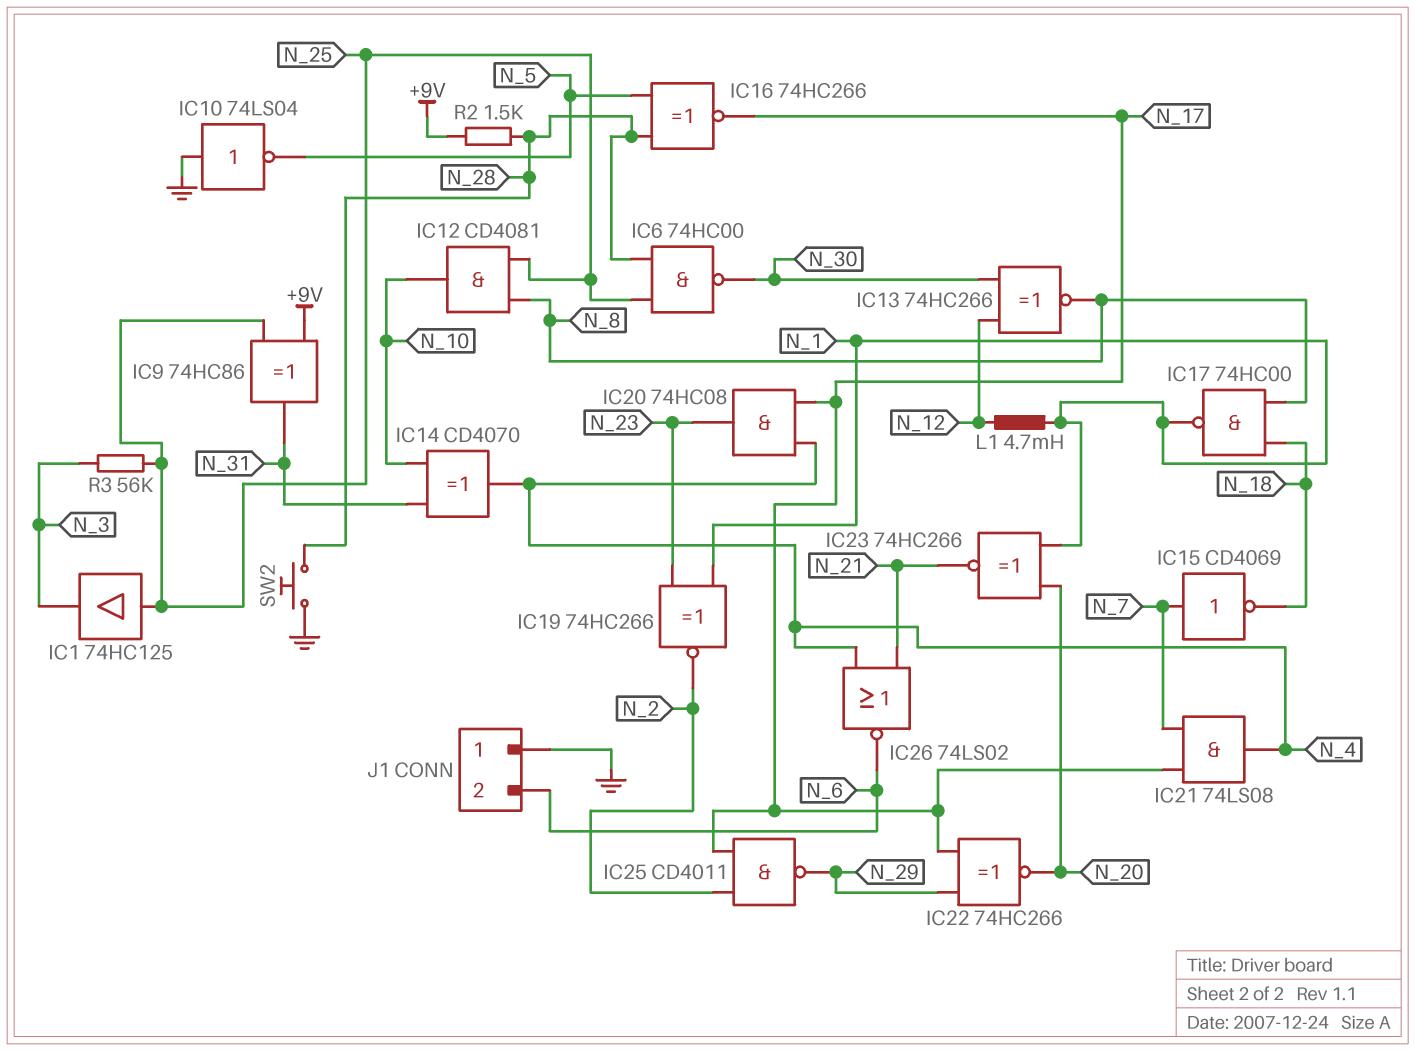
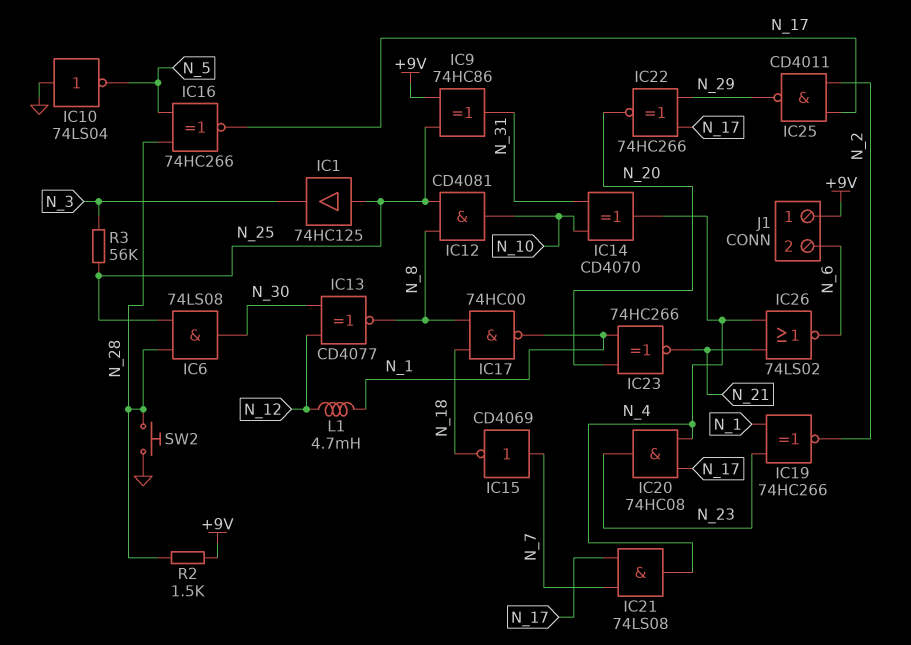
IC6: NAND 74HC00 (in N_25, in N_28, out N_30) -> AND 74LS08 (in N_25, in N_28, out N_30)
IC13: XNOR 74HC266 (in N_12, in N_30, out N_8) -> XNOR CD4077 (in N_12, in N_30, out N_8)
J1 pin 1: GND -> +9V

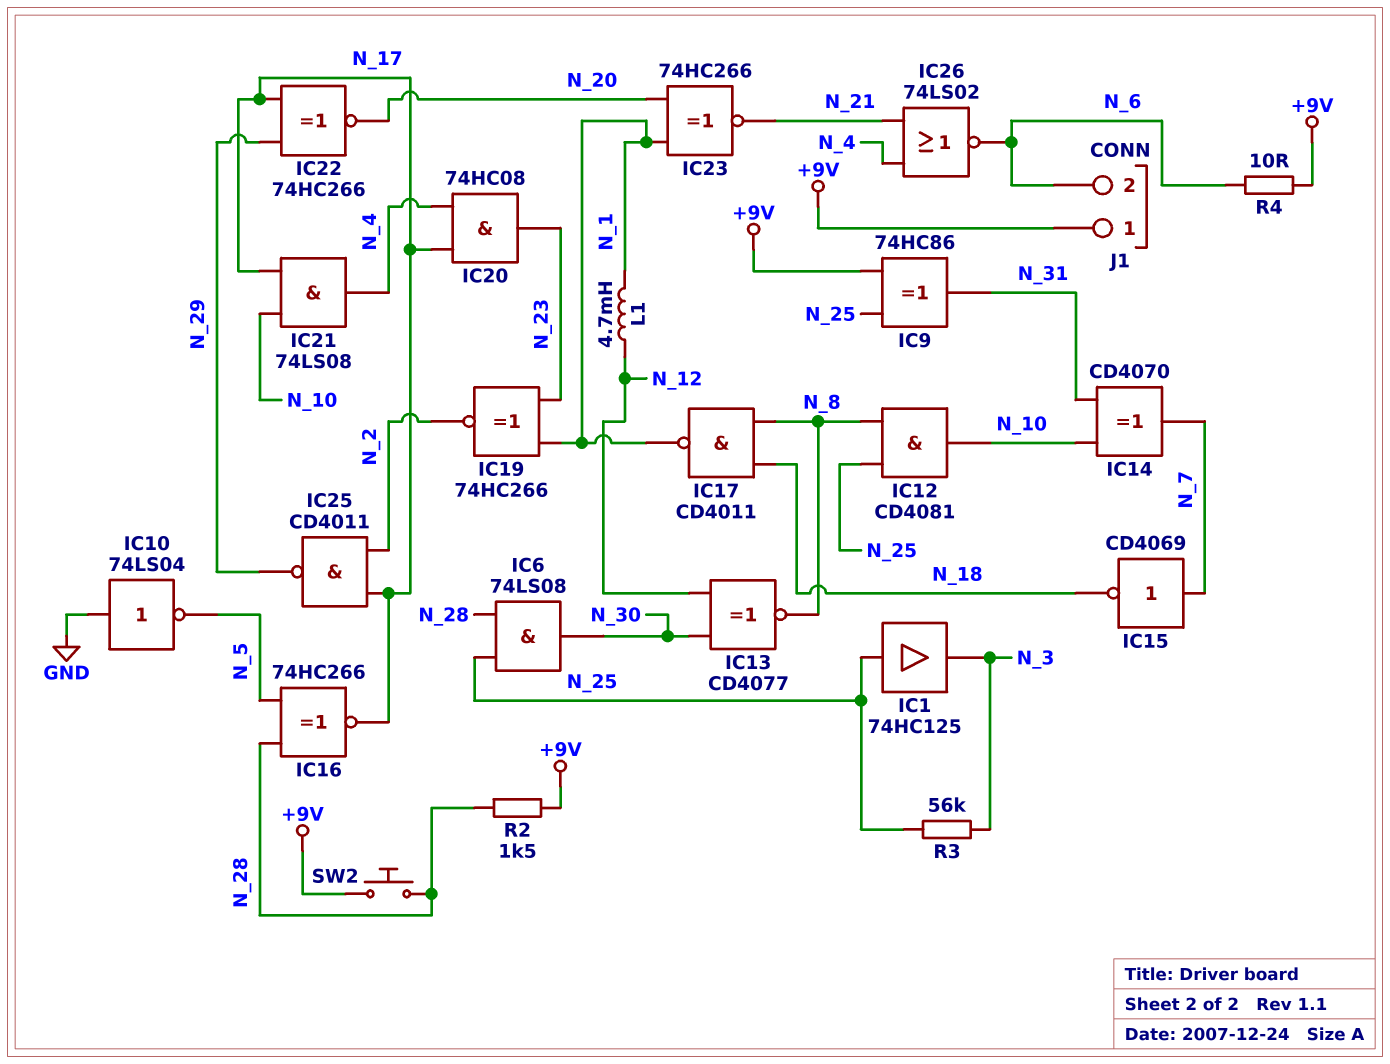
IC14: XOR CD4070 (in N_10, in N_31, out N_4) -> XOR CD4070 (in N_10, in N_31, out N_7)
IC17: NAND 74HC00 (in N_8, in N_18, out N_1) -> NAND CD4011 (in N_8, in N_18, out N_1)
IC21: AND 74LS08 (in N_7, in N_17, out N_4) -> AND 74LS08 (in N_10, in N_17, out N_4)
R4: none -> 10 (+9V, N_6)
SW2: button (GND, N_28) -> button (+9V, N_28)

